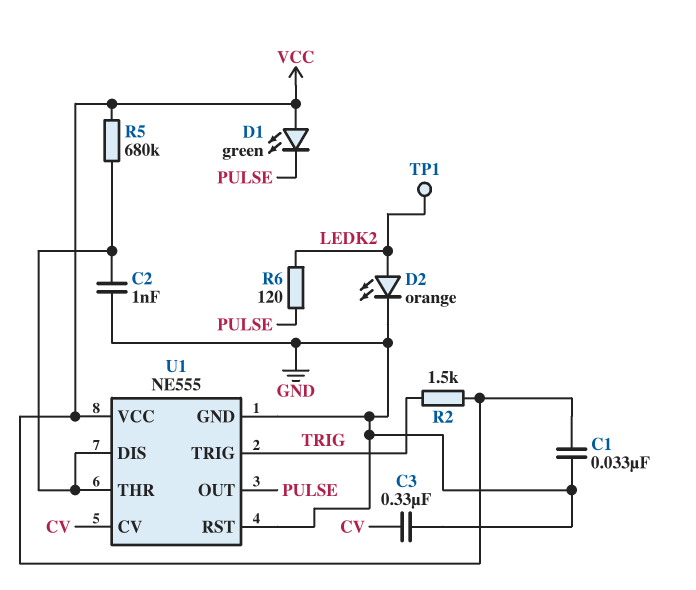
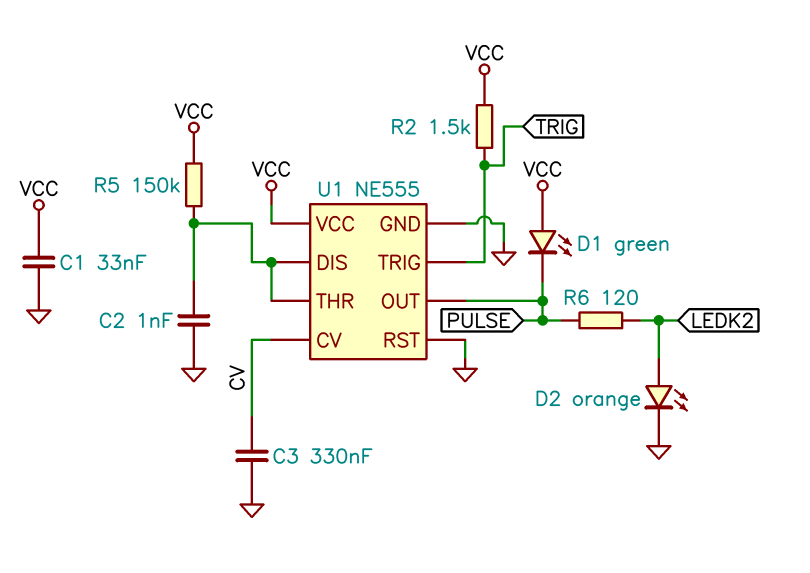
R5: 680k (U1/DIS, VCC) -> 150k (U1/DIS, VCC)
TP1: test point (LEDK2) -> none

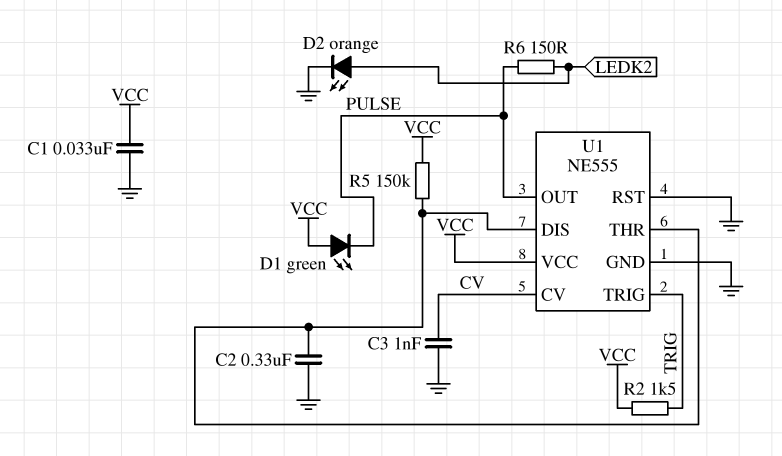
C2: 1nF (GND, U1/DIS) -> 330nF (GND, U1/DIS)
C3: 330nF (CV, GND) -> 1nF (CV, GND)
R6: 120 (LEDK2, PULSE) -> 150 (LEDK2, PULSE)

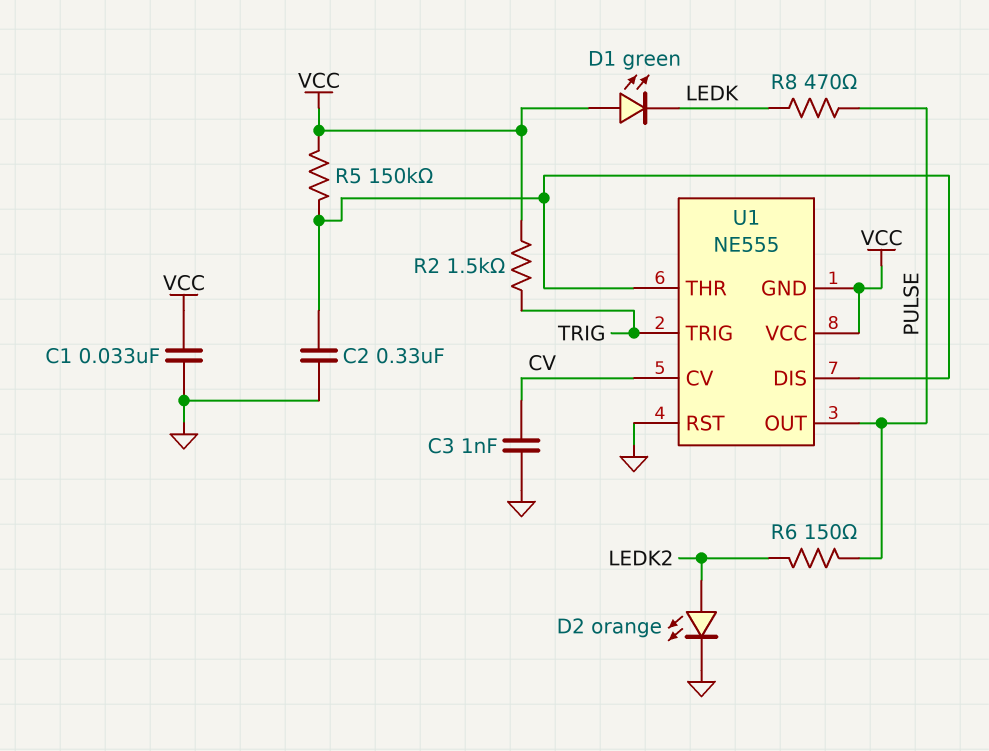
D1: LED green (A VCC, K PULSE) -> LED green (A VCC, K LEDK)
R8: none -> 470 (LEDK, PULSE)
U1 pin GND: GND -> VCC

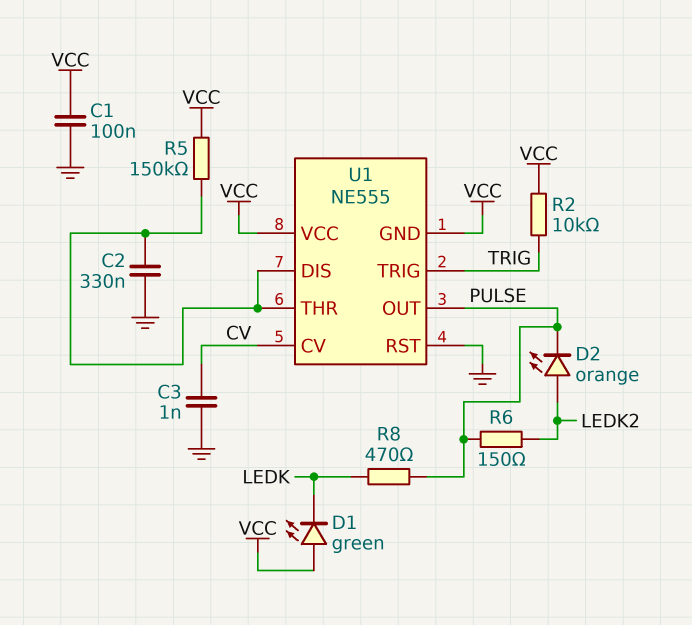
C1: 33nF (GND, VCC) -> 100nF (GND, VCC)
D2: LED orange (A LEDK2, K GND) -> LED orange (A LEDK2, K PULSE)
R2: 1.5k (TRIG, VCC) -> 10k (TRIG, VCC)

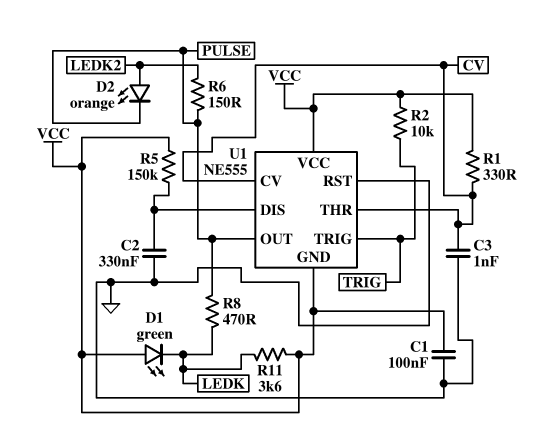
R1: none -> 330 (CV, VCC)
R11: none -> 3.6k (LEDK, VCC)
U1 pin THR: U1/DIS -> CV

